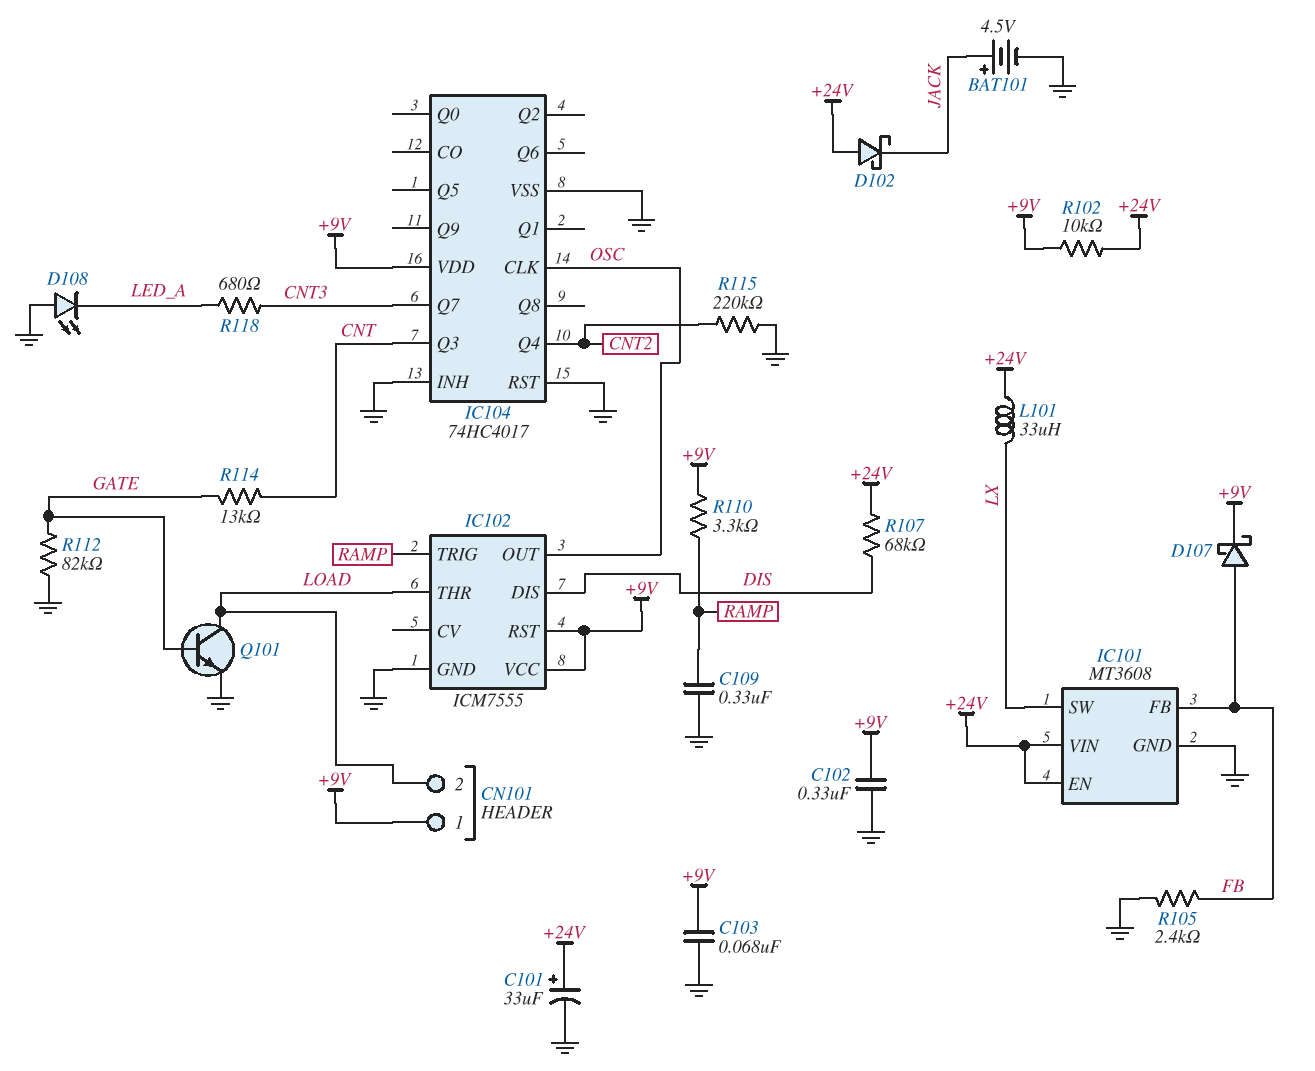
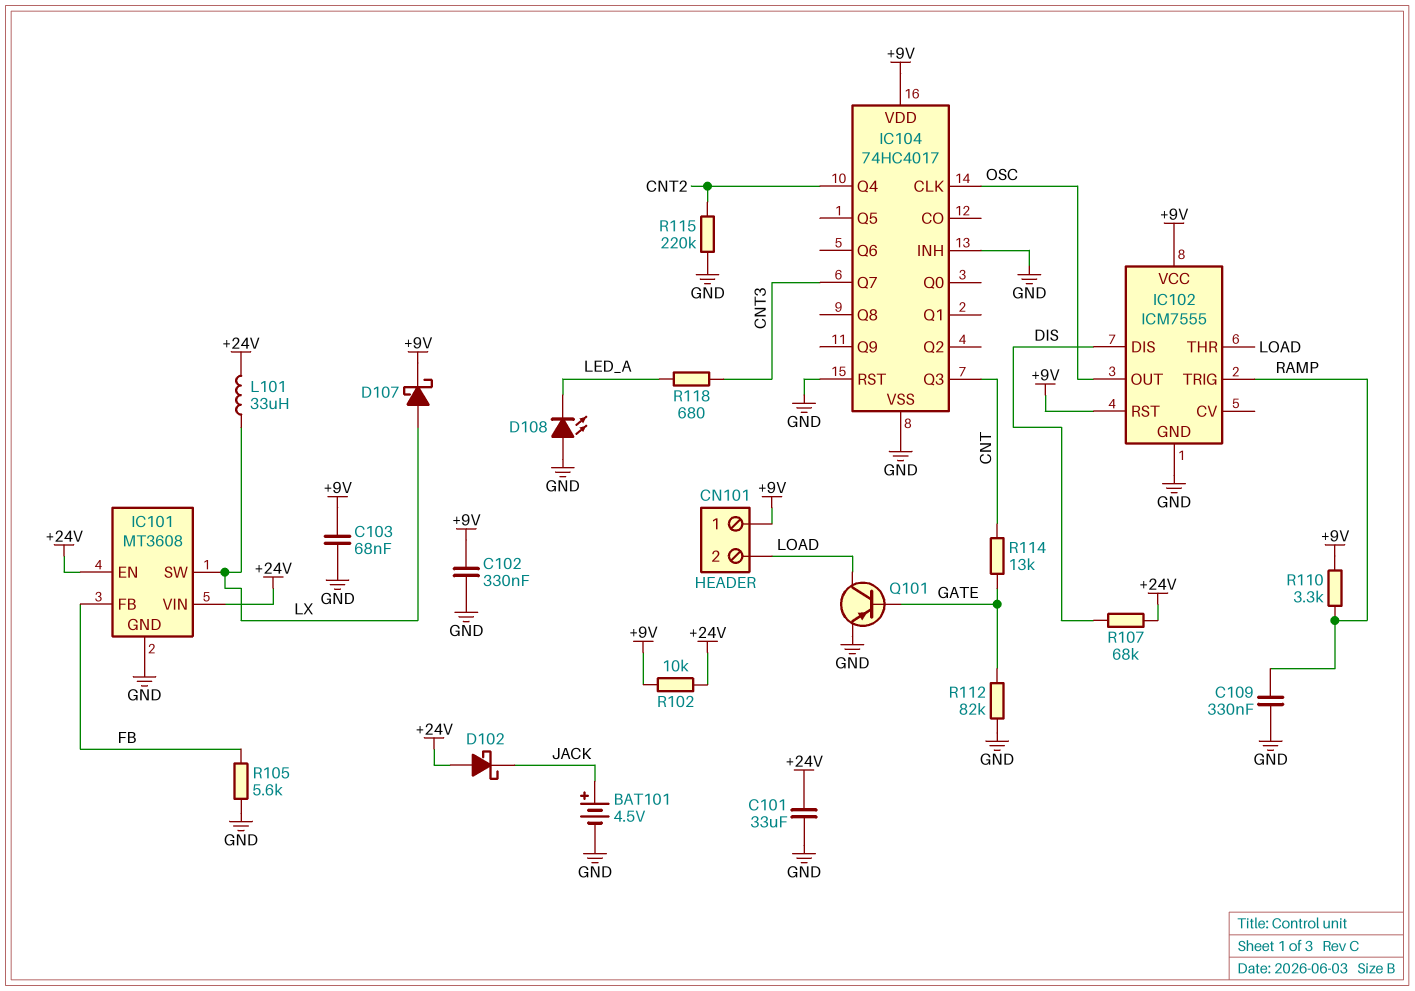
C101: 33uF (plus +24V, minus GND) -> 33uF (+24V, GND)
D107: schottky (A FB, K +9V) -> schottky (A LX, K +9V)
Q101: NPN (B GATE, C LOAD, E GND) -> PNP (B GATE, C LOAD, E GND)
R105: 2.4k (FB, GND) -> 5.6k (FB, GND)

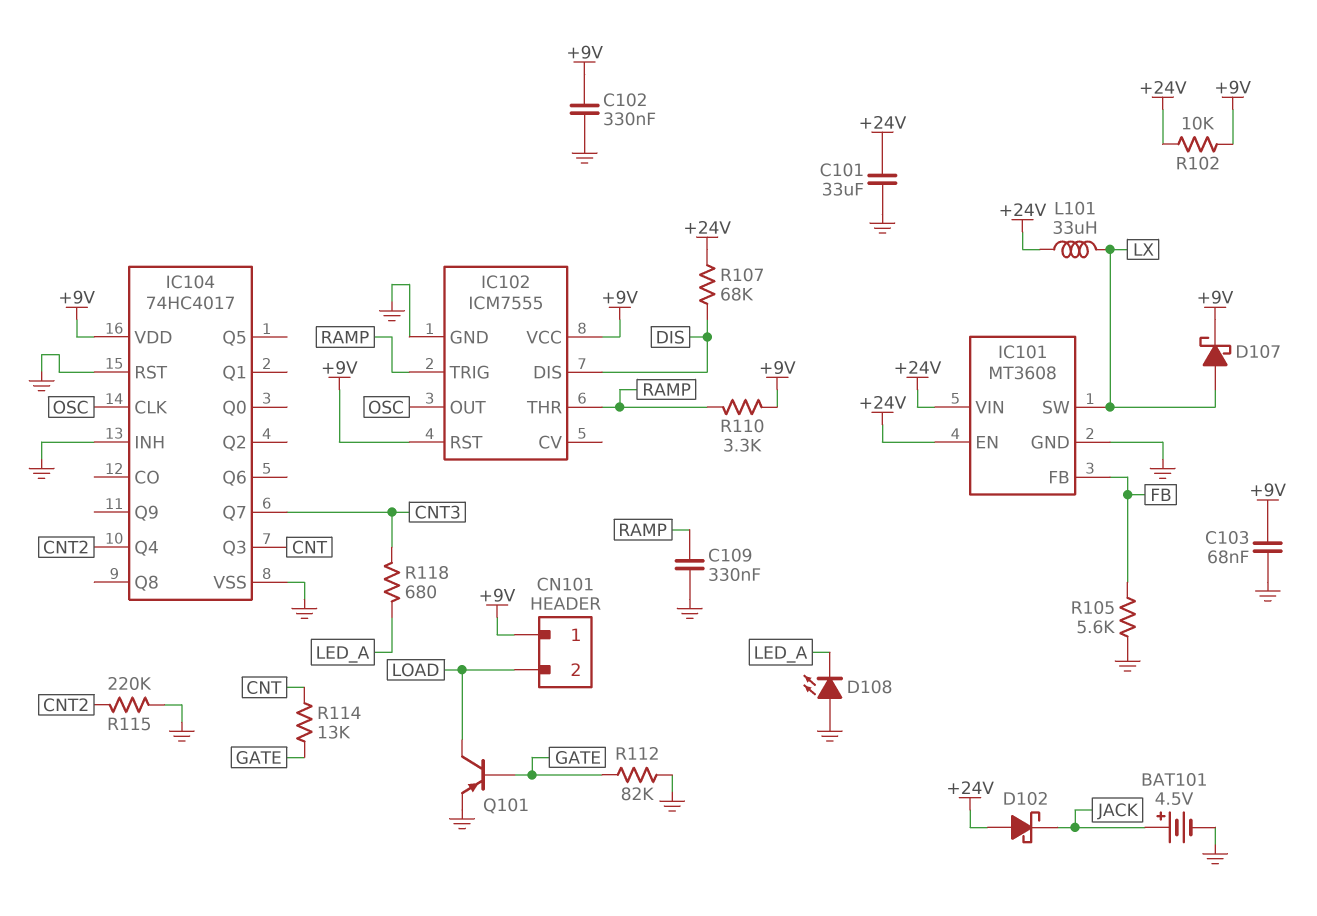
IC102 pin THR: LOAD -> RAMP

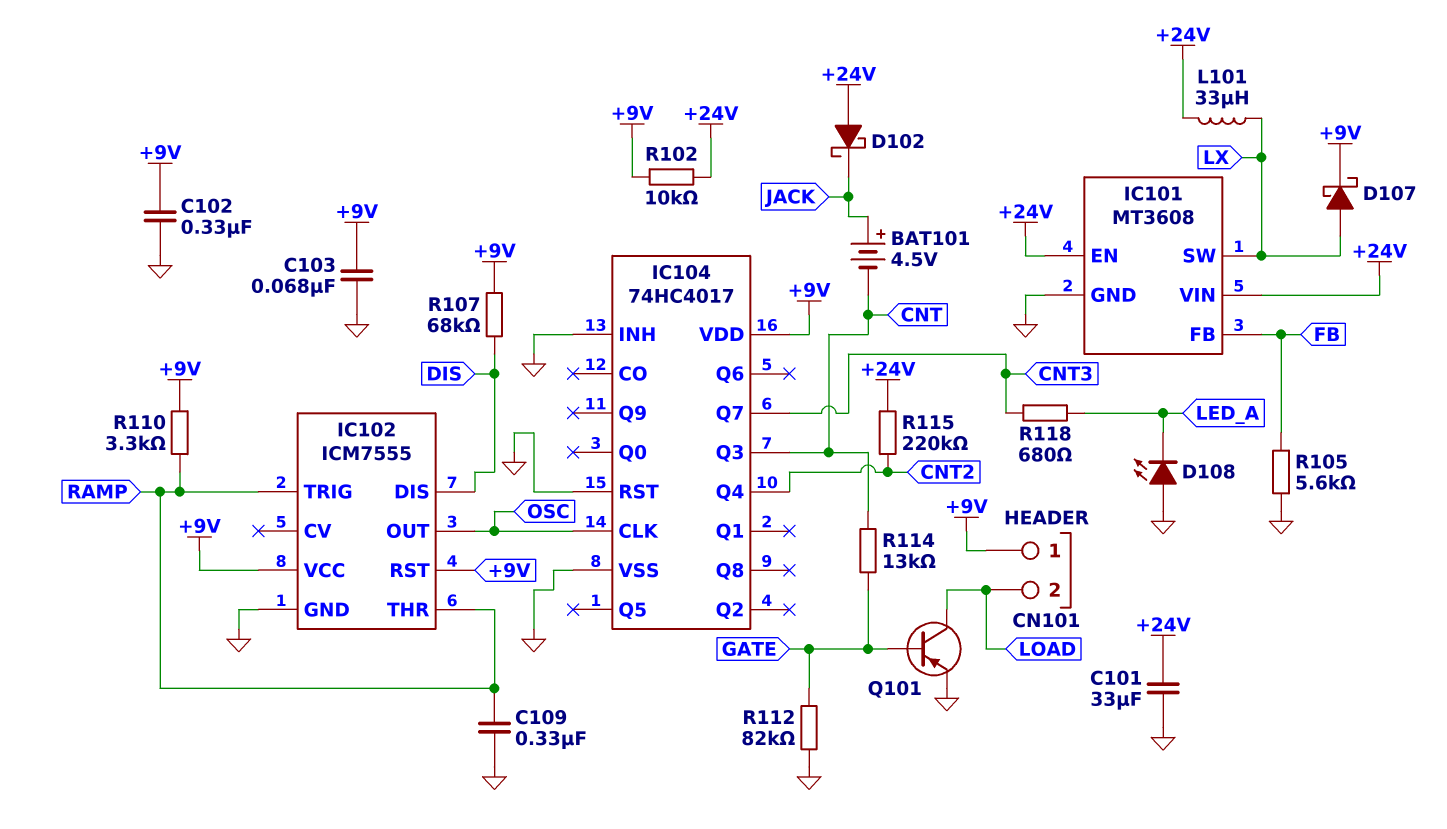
BAT101: 4.5V (plus JACK, minus GND) -> 4.5V (plus JACK, minus CNT)
R107: 68k (+24V, DIS) -> 68k (+9V, DIS)
R115: 220k (CNT2, GND) -> 220k (+24V, CNT2)

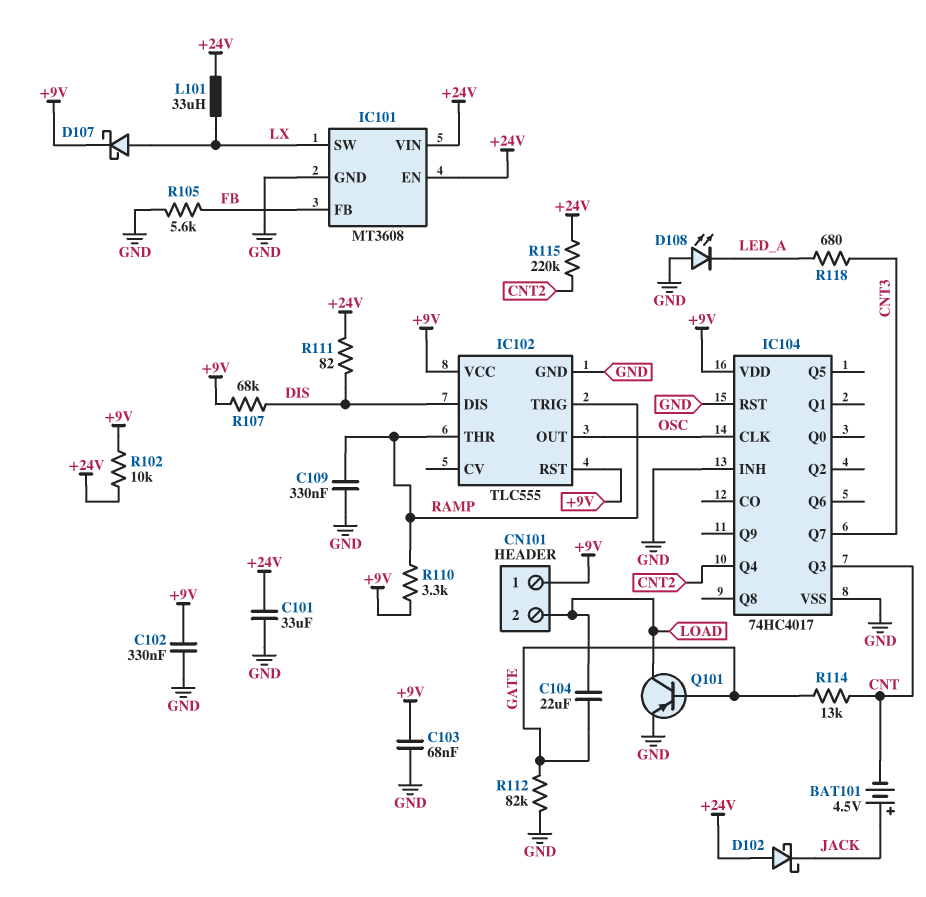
C104: none -> 22uF (GATE, LOAD)
IC102: ICM7555 -> TLC555
R111: none -> 82 (+24V, DIS)

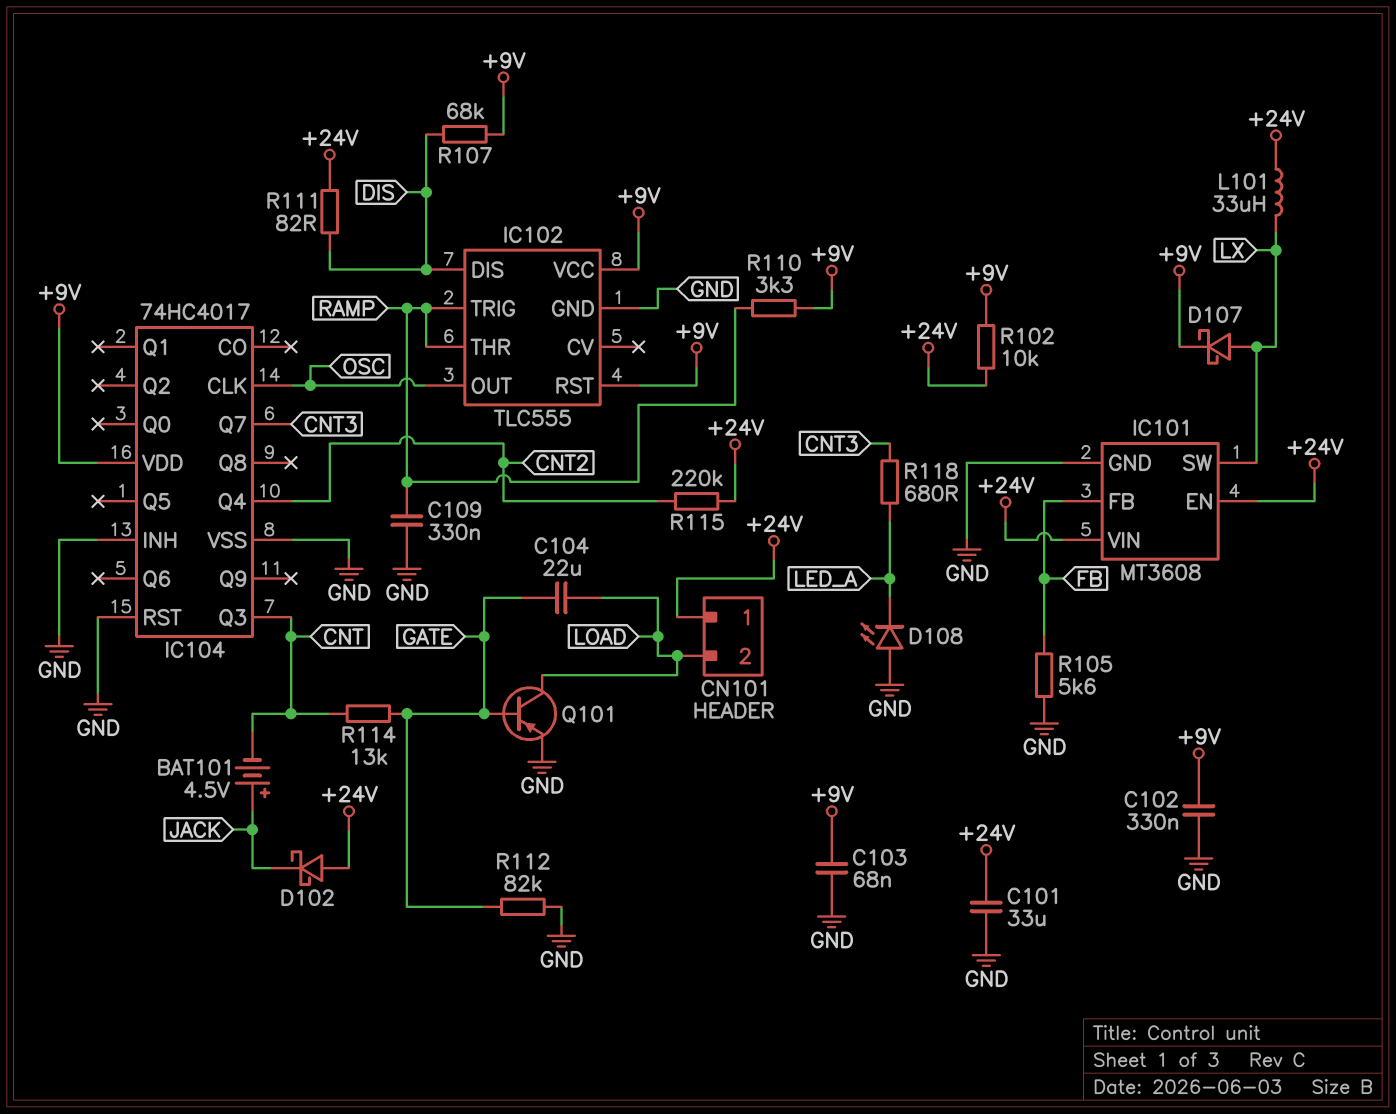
CN101 pin 1: +9V -> +24V

